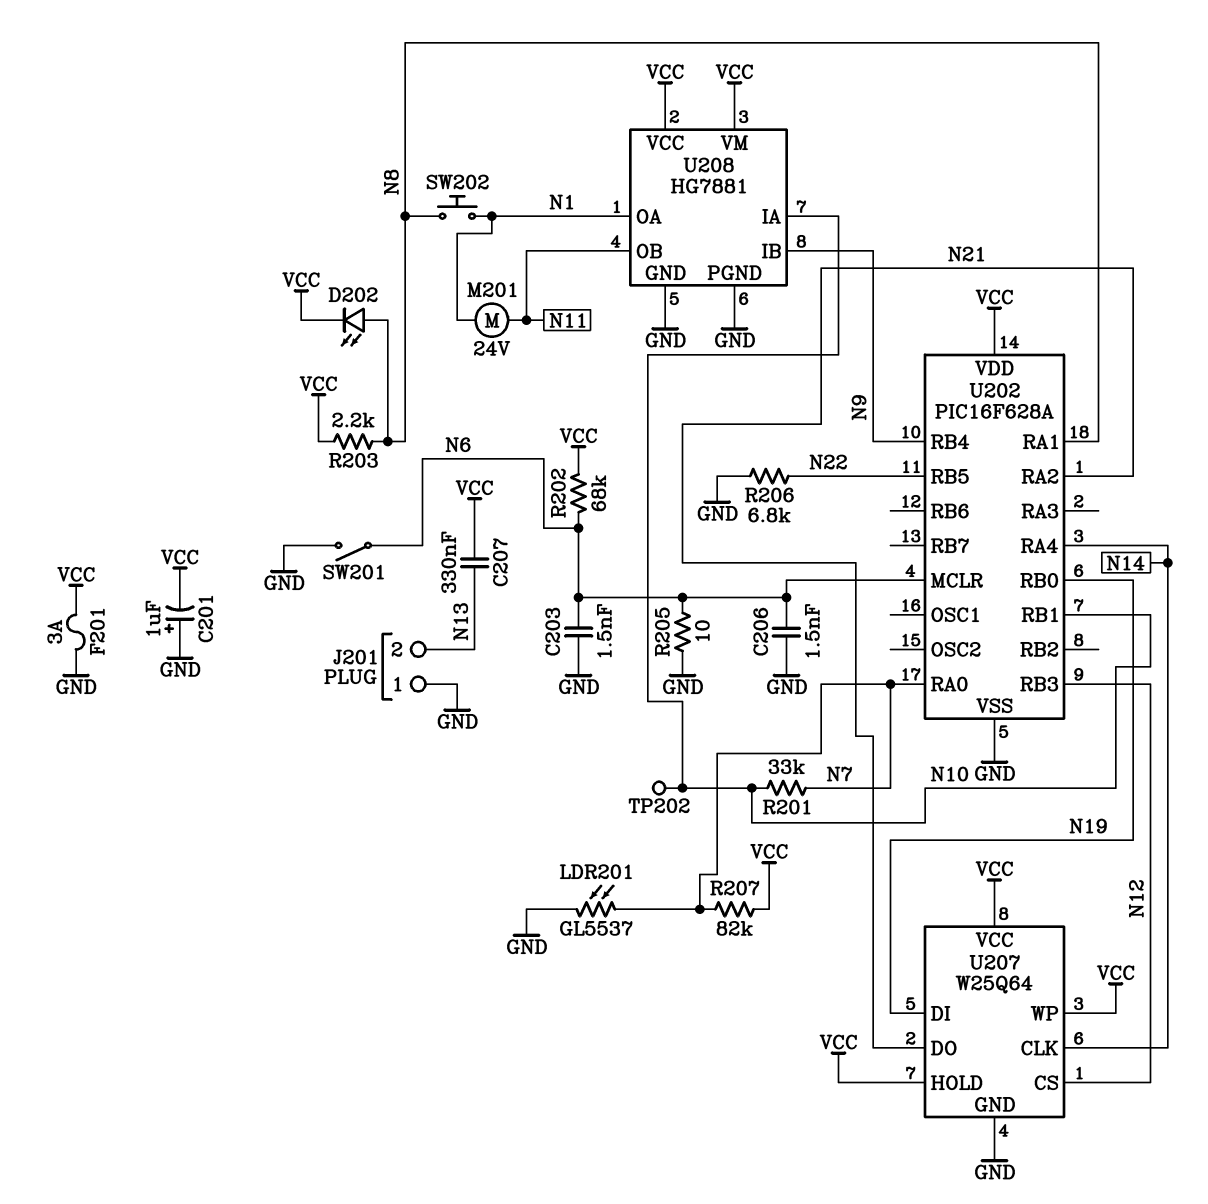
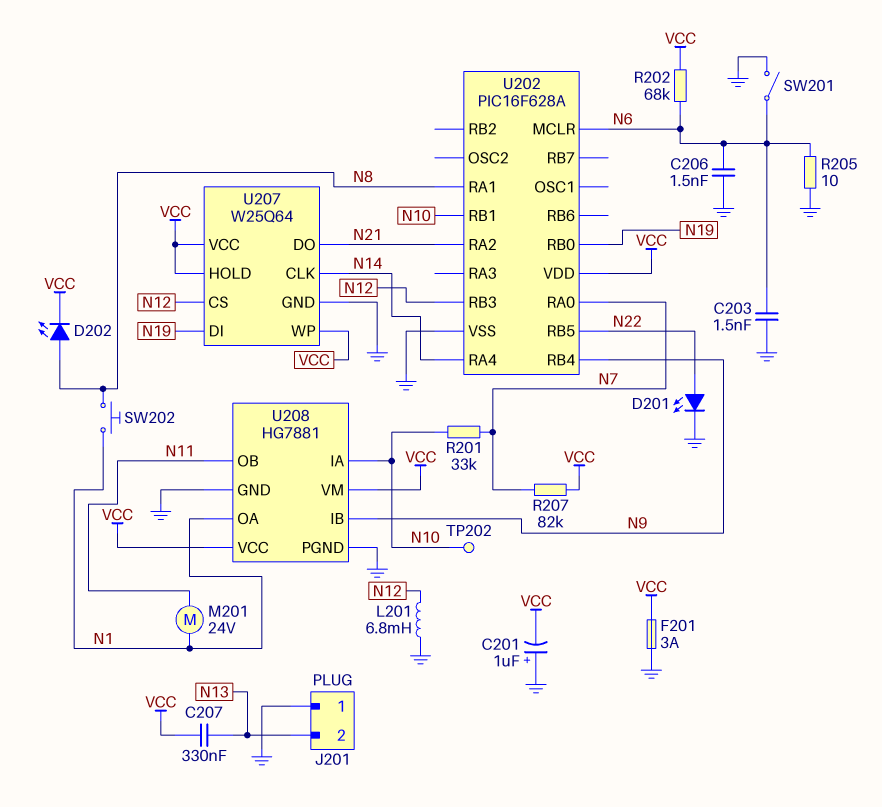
D201: none -> LED (A N22, K GND)
L201: none -> 6.8mH (GND, N12)
LDR201: GL5537 (GND, N7) -> none
R203: 2.2k (N8, VCC) -> none
R206: 6.8k (GND, N22) -> none

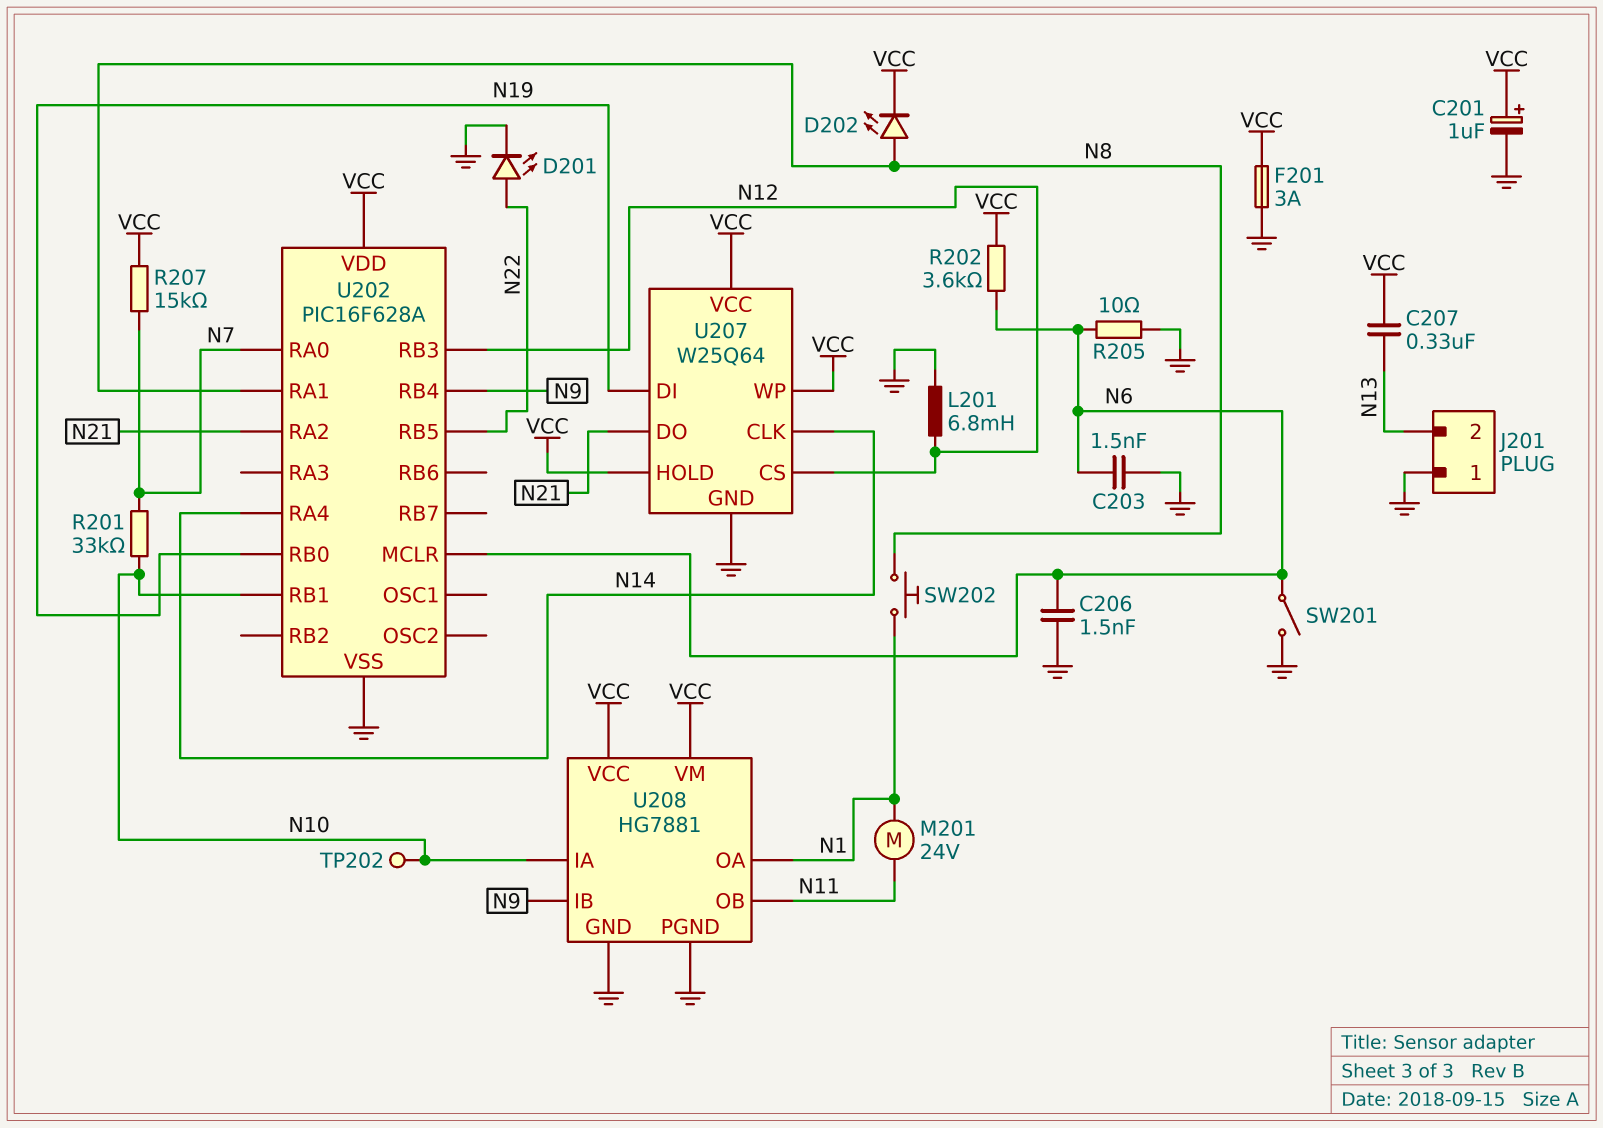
C201: 1uF (plus GND, minus VCC) -> 1uF (plus VCC, minus GND)
R202: 68k (N6, VCC) -> 3.6k (N6, VCC)
R207: 82k (N7, VCC) -> 15k (N7, VCC)

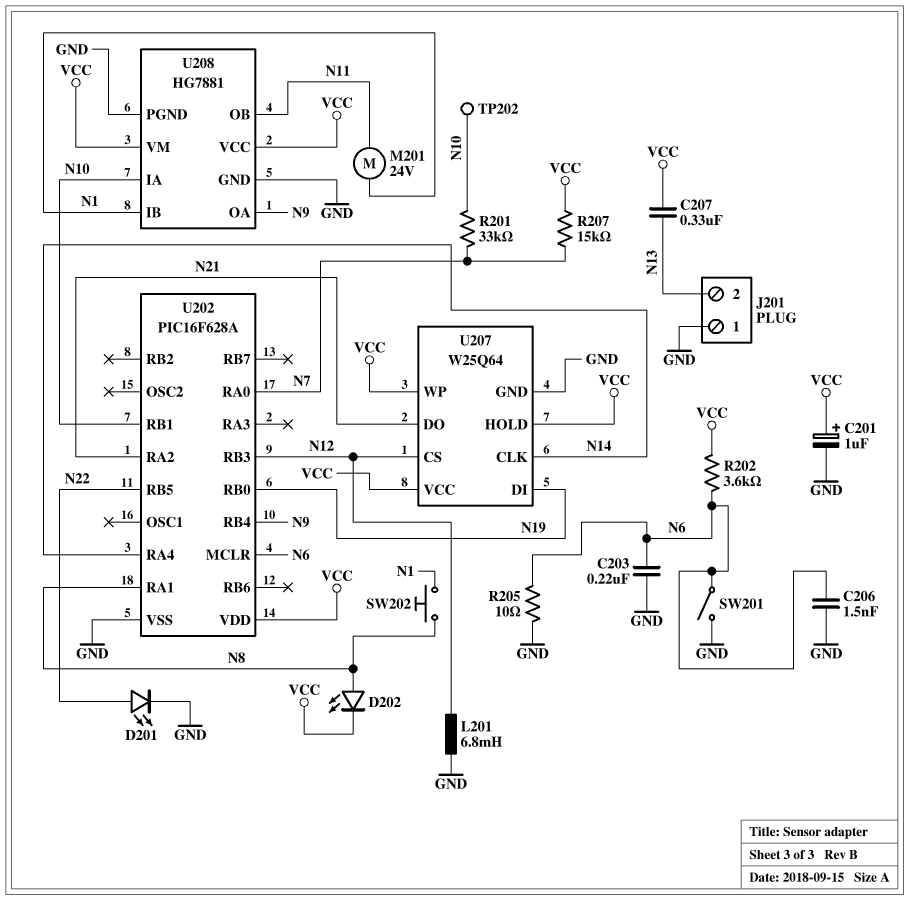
C203: 1.5nF (GND, N6) -> 220nF (GND, N6)
F201: 3A (GND, VCC) -> none
U208 pin IB: N9 -> N1
U208 pin OA: N1 -> N9

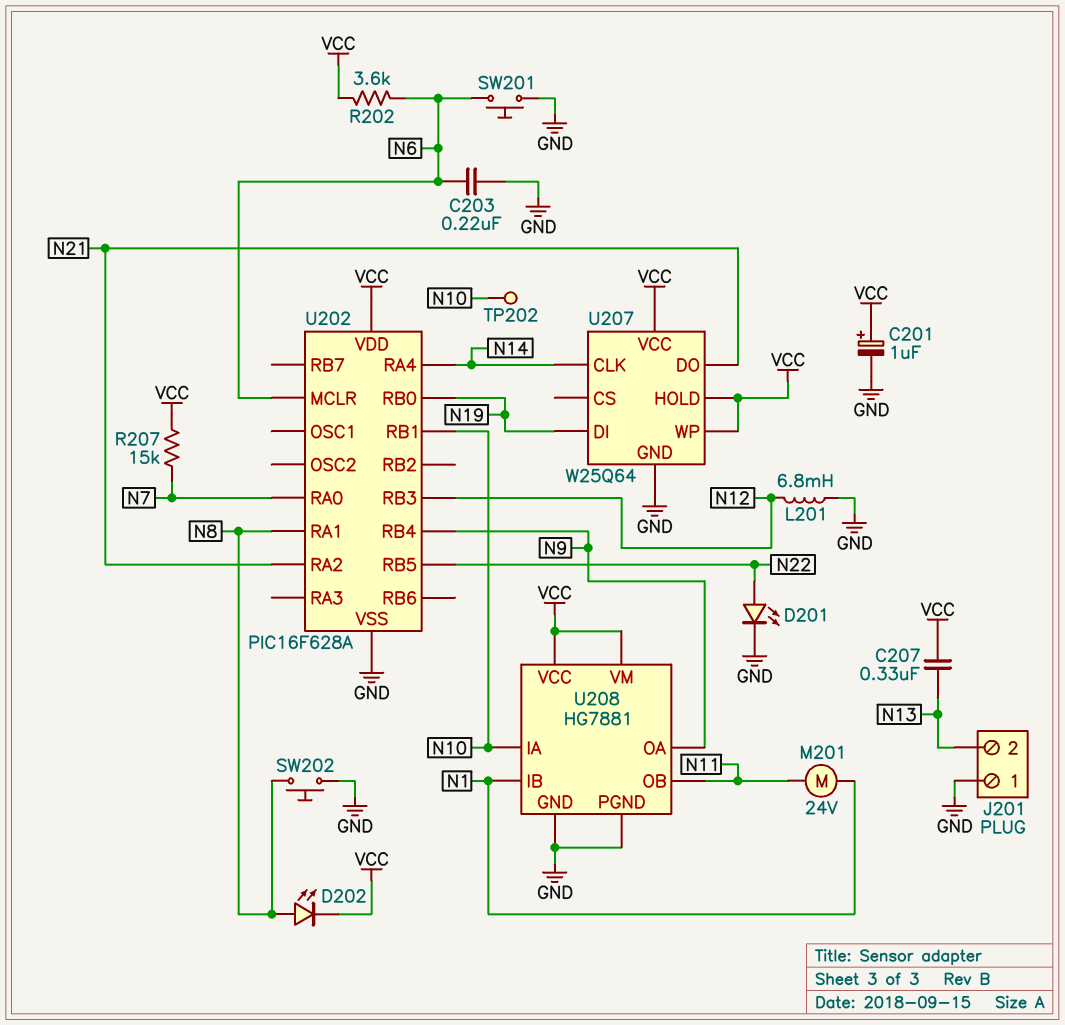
C206: 1.5nF (GND, N6) -> none
R201: 33k (N7, N10) -> none
R205: 10 (GND, N6) -> none
SW201: switch (GND, N6) -> button (GND, N6)
SW202: button (N1, N8) -> button (GND, N8)
U207 pin CS: N12 -> none

